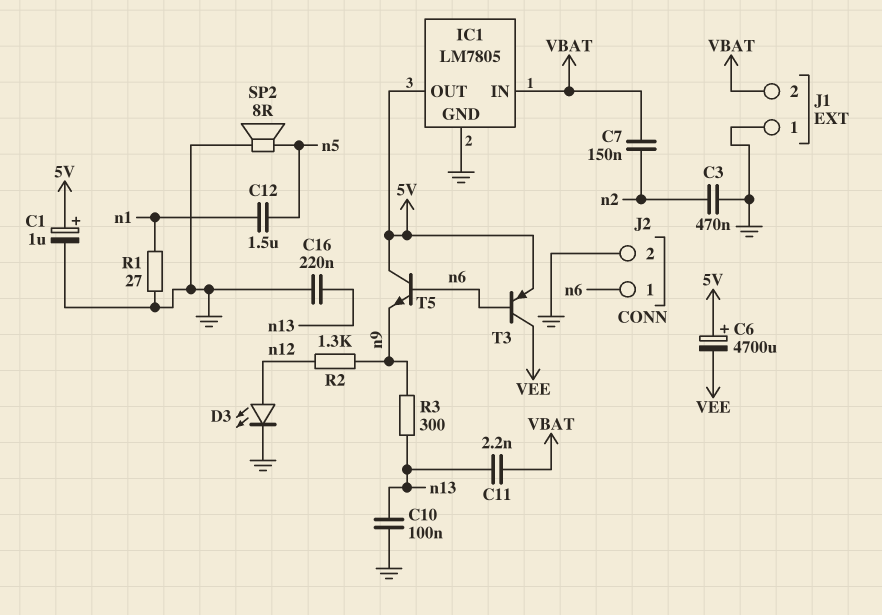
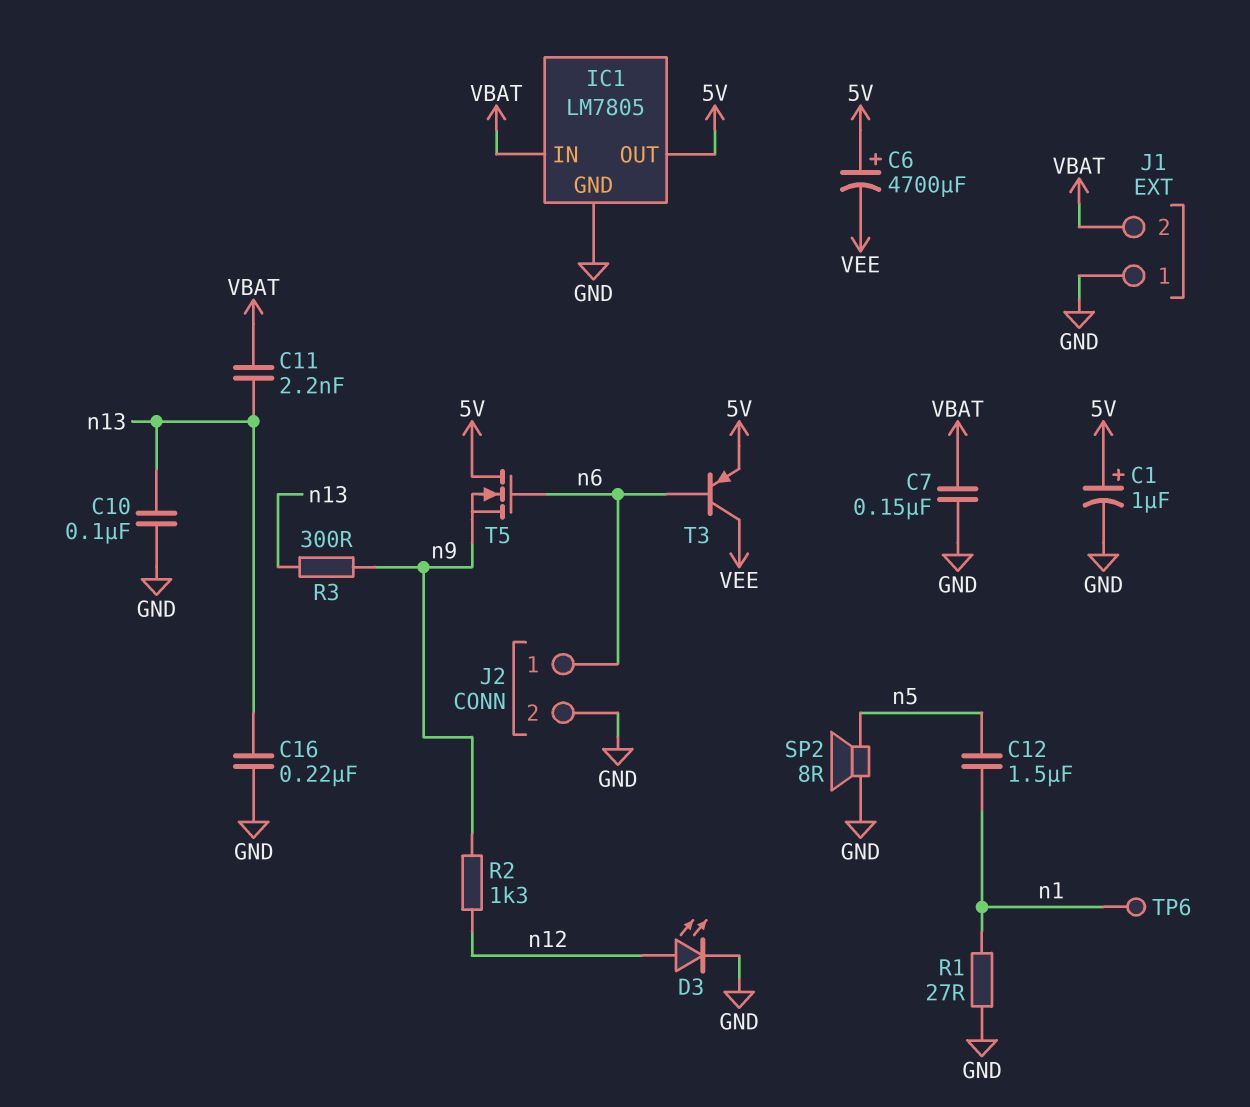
C3: 470nF (GND, n2) -> none
C7: 150nF (VBAT, n2) -> 150nF (GND, VBAT)
T5: NPN (B n6, C 5V, E n9) -> NMOS (G n6, D 5V, S n9)
TP6: none -> test point (n1)

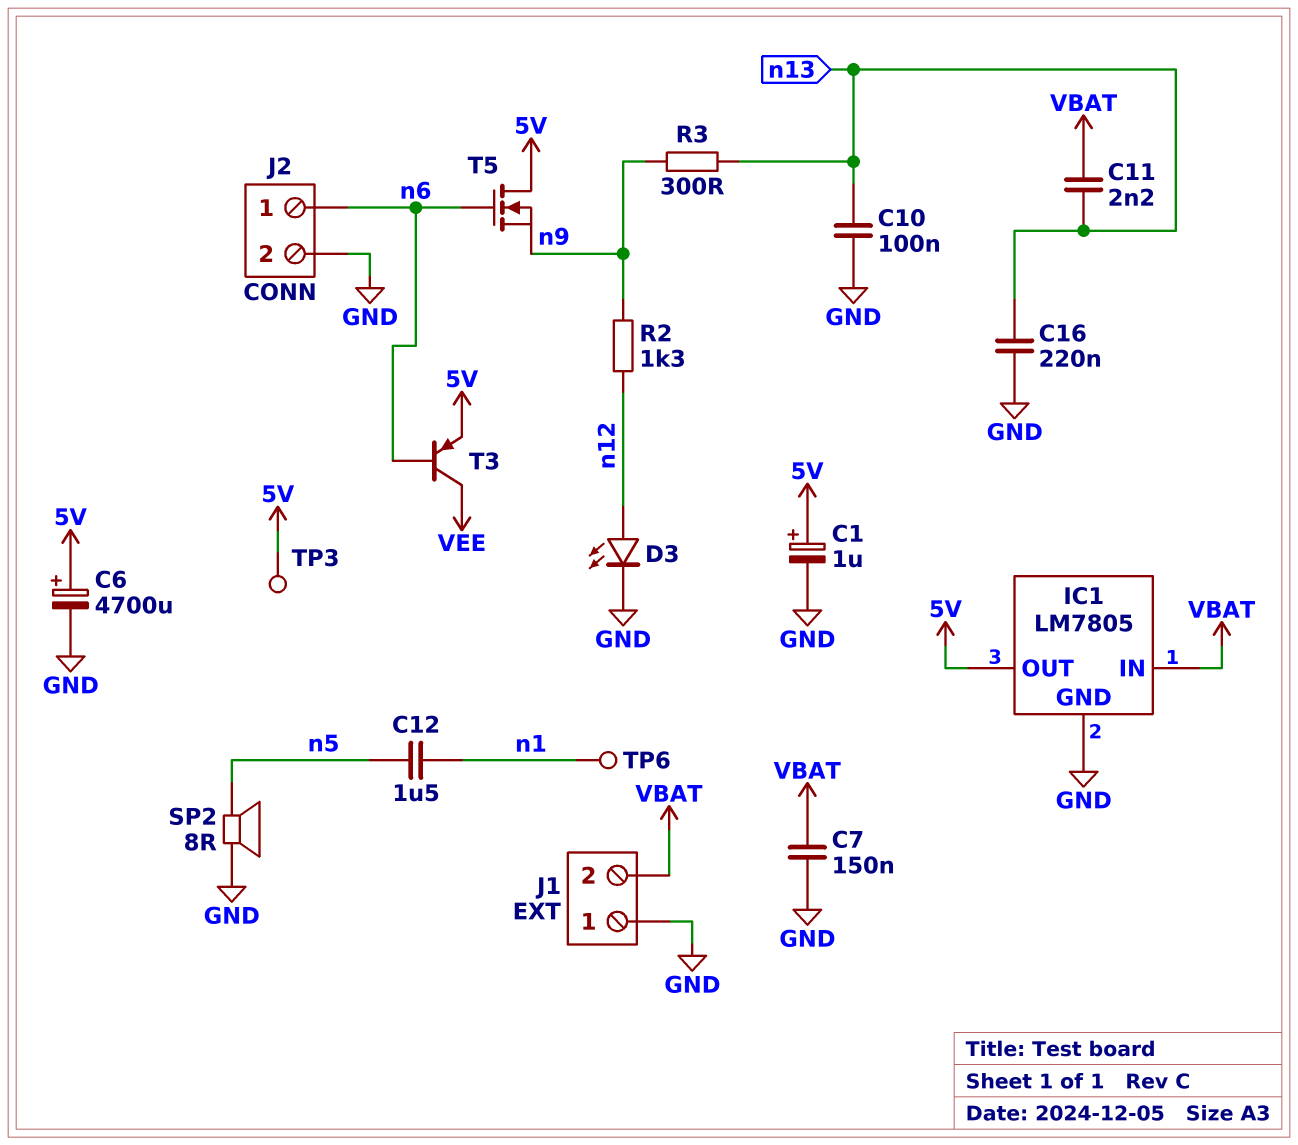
C6: 4700uF (plus 5V, minus VEE) -> 4700uF (plus 5V, minus GND)
R1: 27 (GND, n1) -> none
TP3: none -> test point (5V)

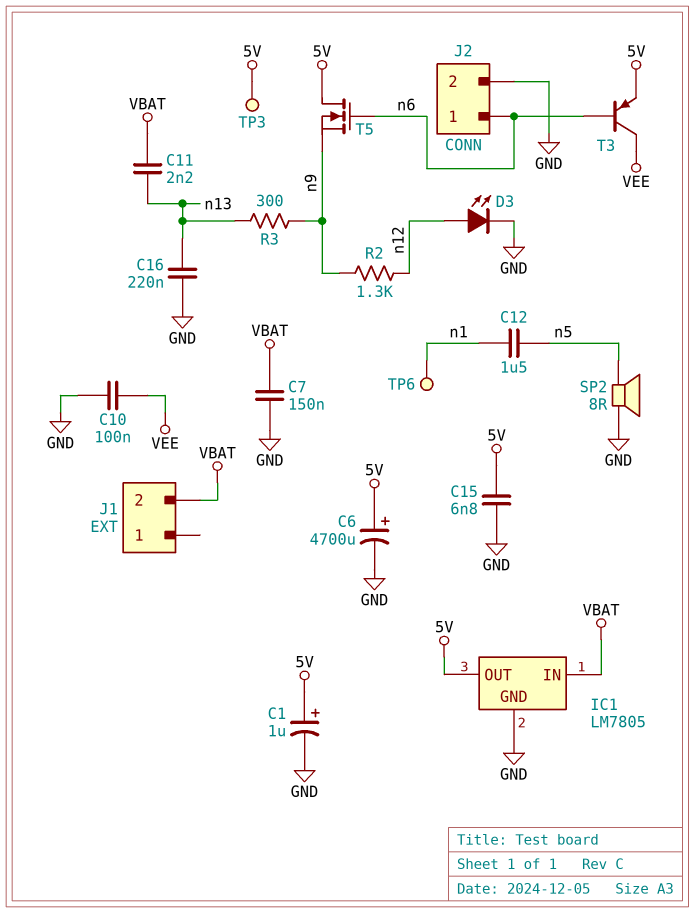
C10: 100nF (GND, n13) -> 100nF (GND, VEE)
C15: none -> 6.8nF (5V, GND)
J1 pin 1: GND -> none

